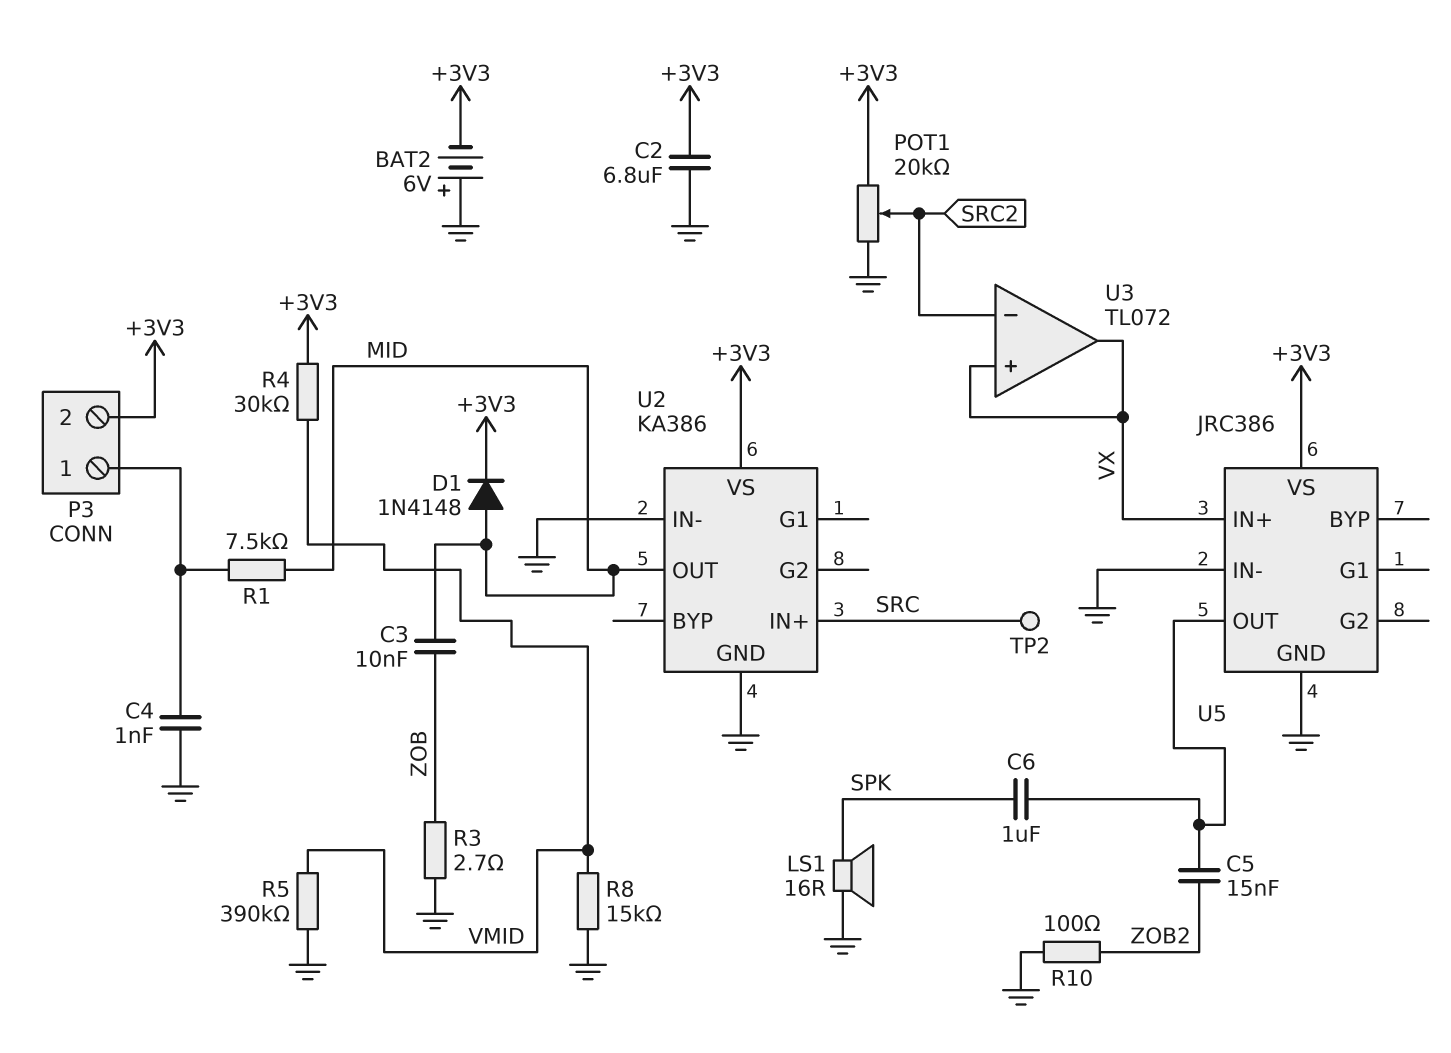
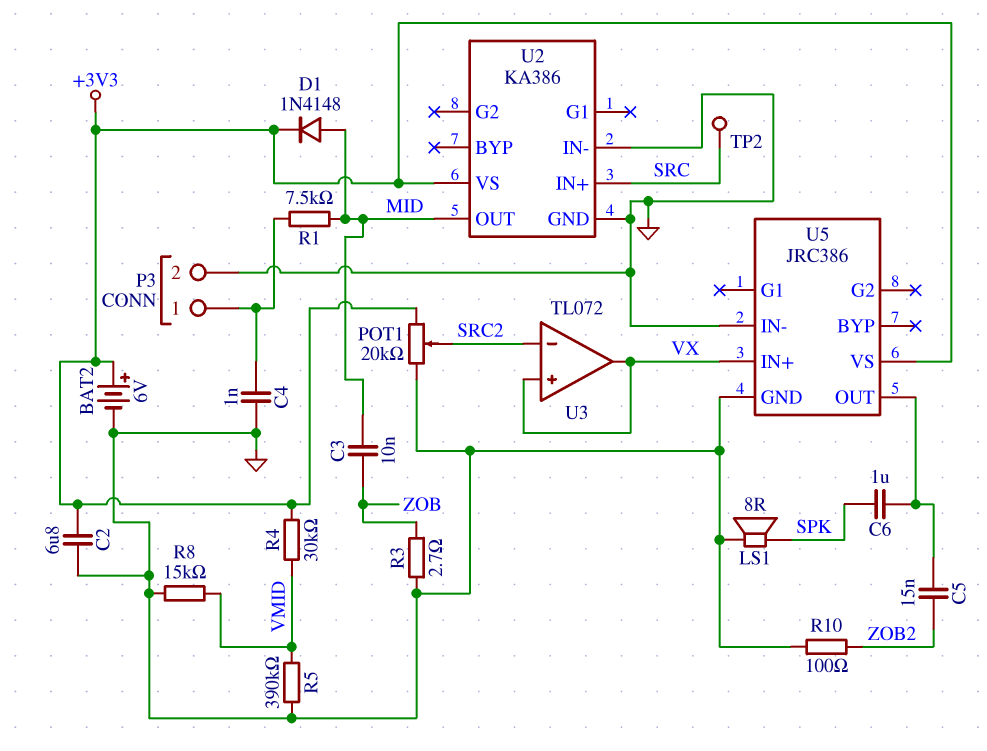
BAT2: 6V (plus GND, minus +3V3) -> 6V (plus +3V3, minus GND)
LS1: speaker 16R (GND, SPK) -> speaker 8R (GND, SPK)
P3 pin 2: +3V3 -> GND

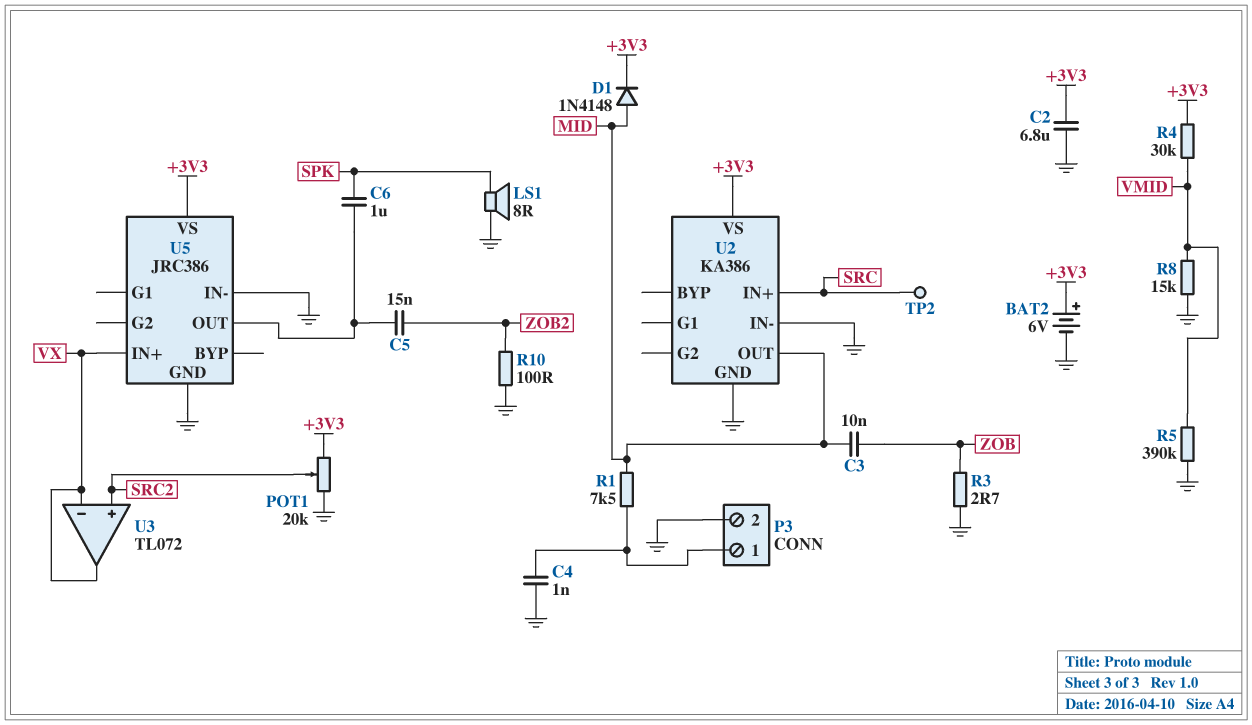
U3 pin in+: VX -> SRC2
U3 pin in-: SRC2 -> VX

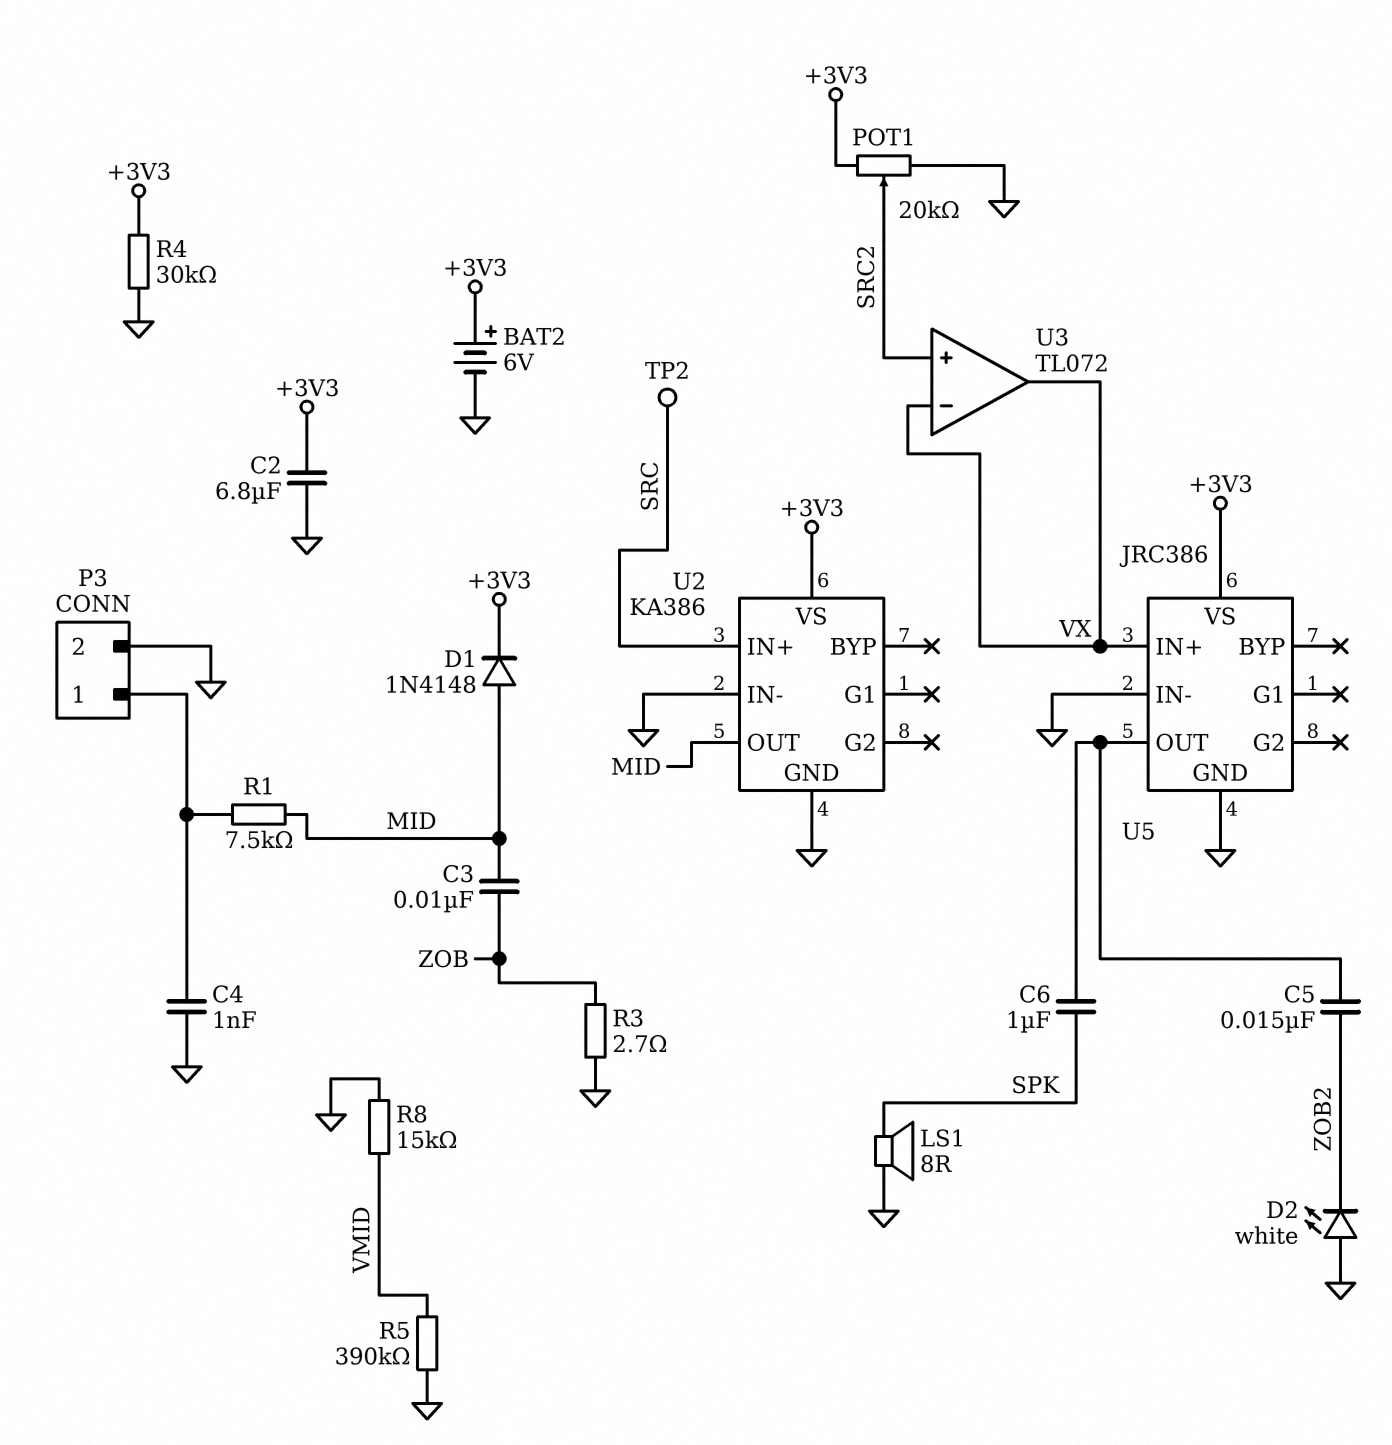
D2: none -> LED white (A GND, K ZOB2)
R4: 30k (+3V3, VMID) -> 30k (+3V3, GND)
R10: 100 (GND, ZOB2) -> none

